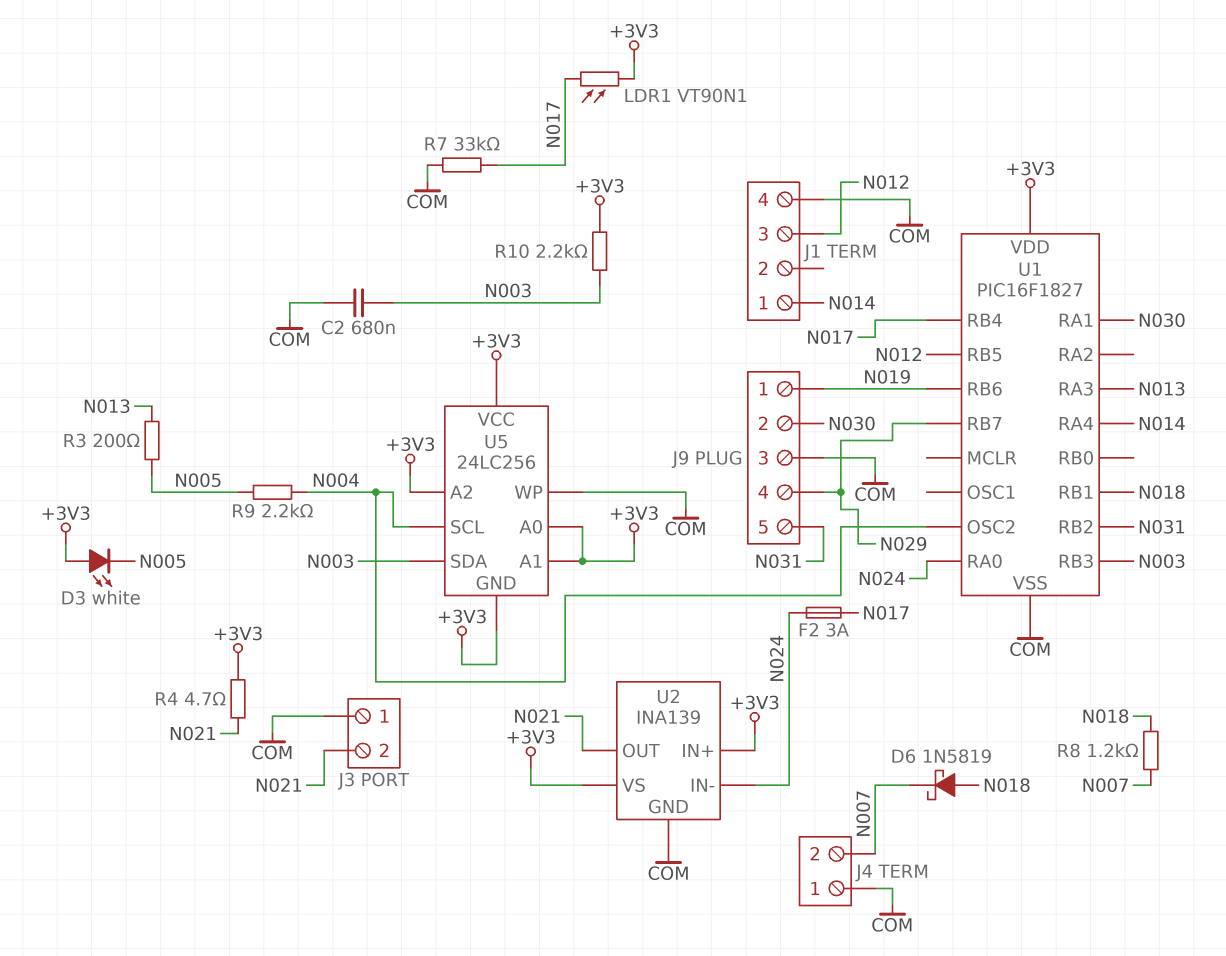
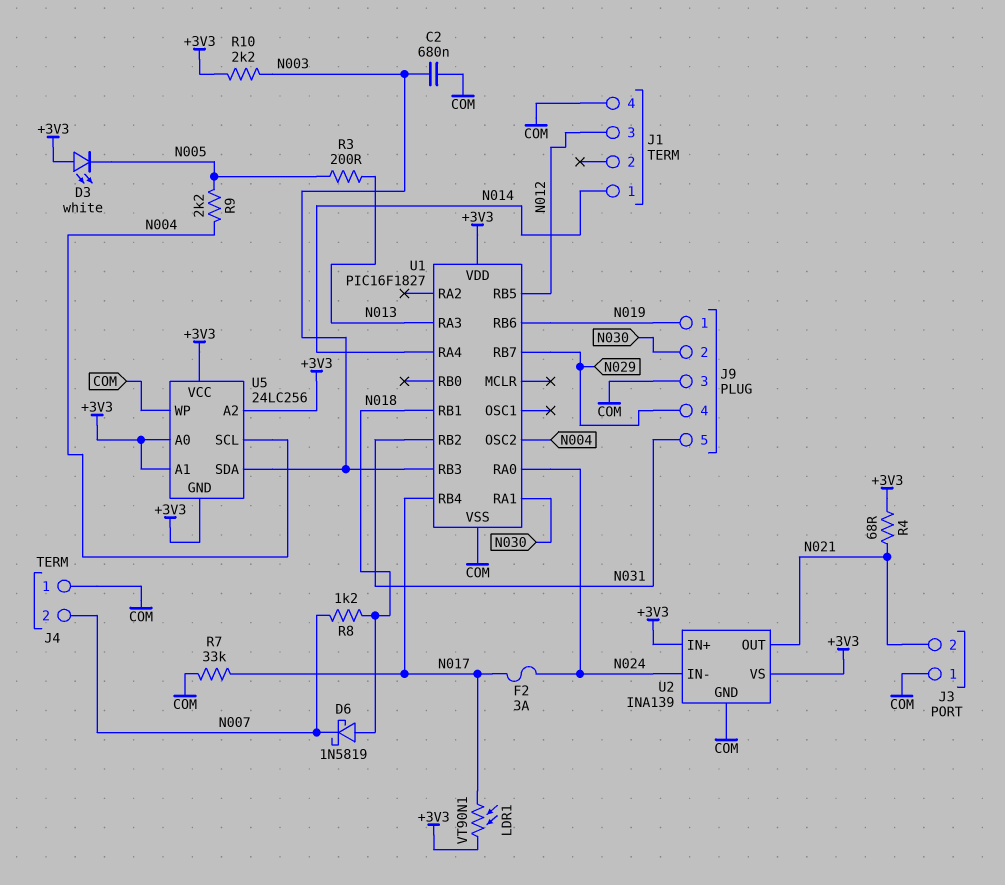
R4: 4.7 (+3V3, N021) -> 68 (+3V3, N021)

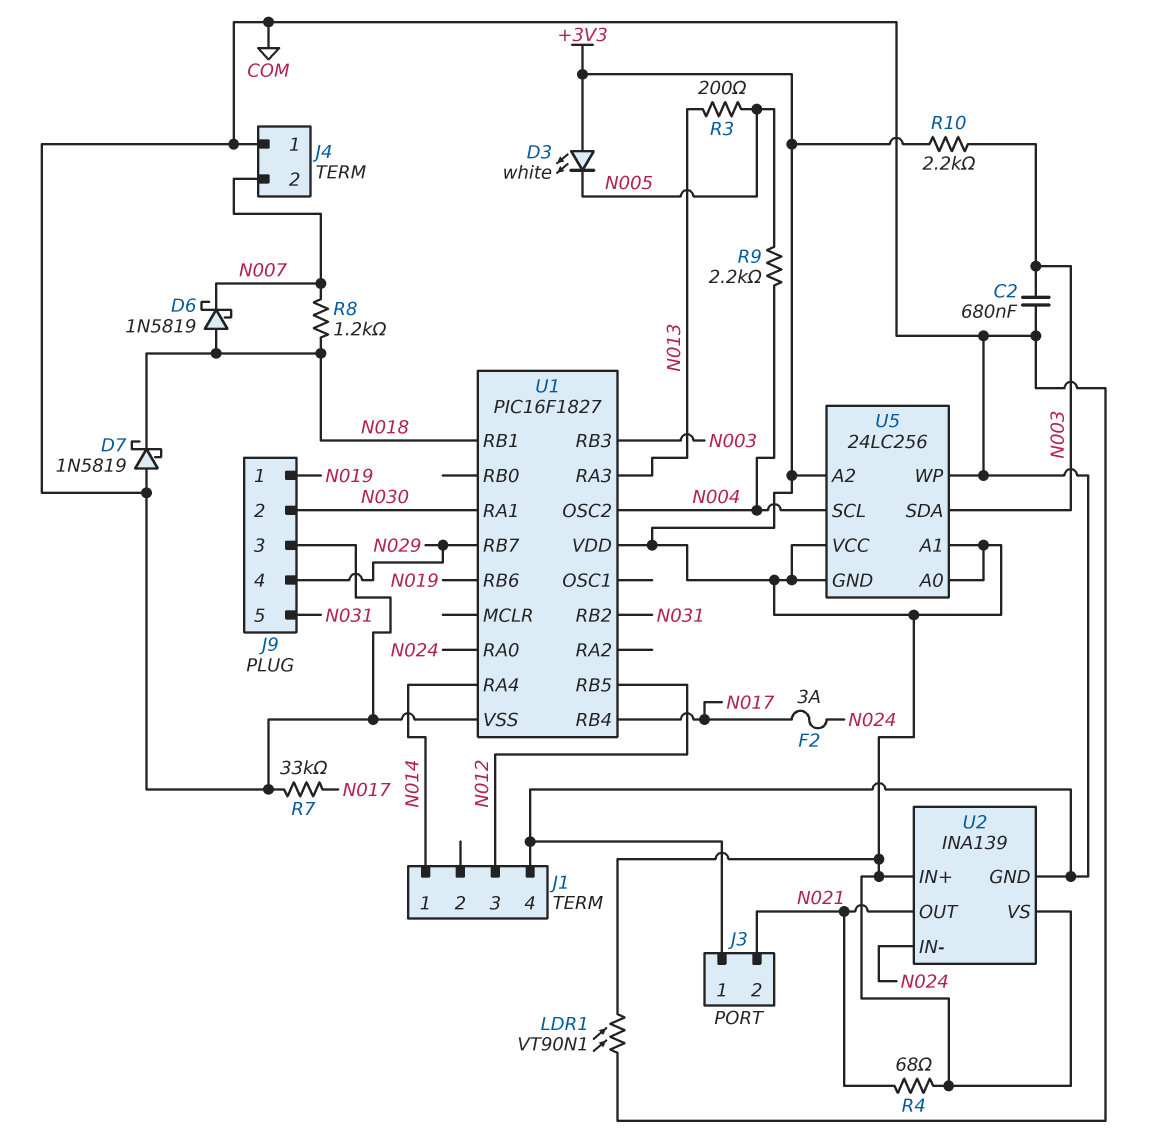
D7: none -> schottky 1N5819 (A COM, K N018)
LDR1: VT90N1 (+3V3, N017) -> VT90N1 (+3V3, COM)

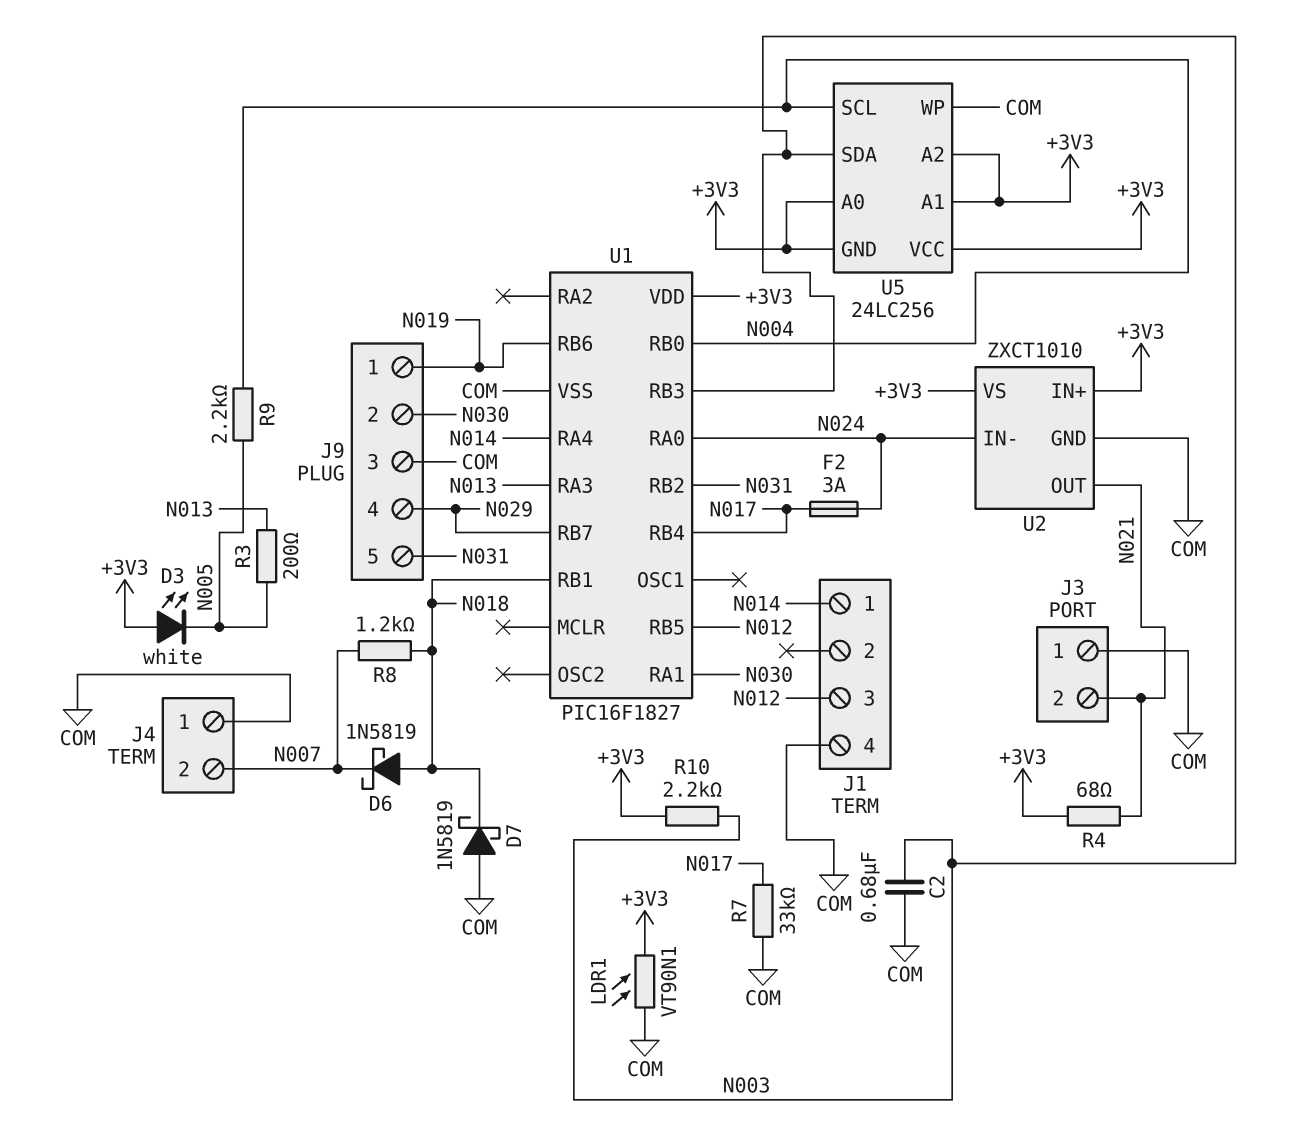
U1 pin OSC2: N004 -> none
U1 pin RB0: none -> N004
U2: INA139 -> ZXCT1010

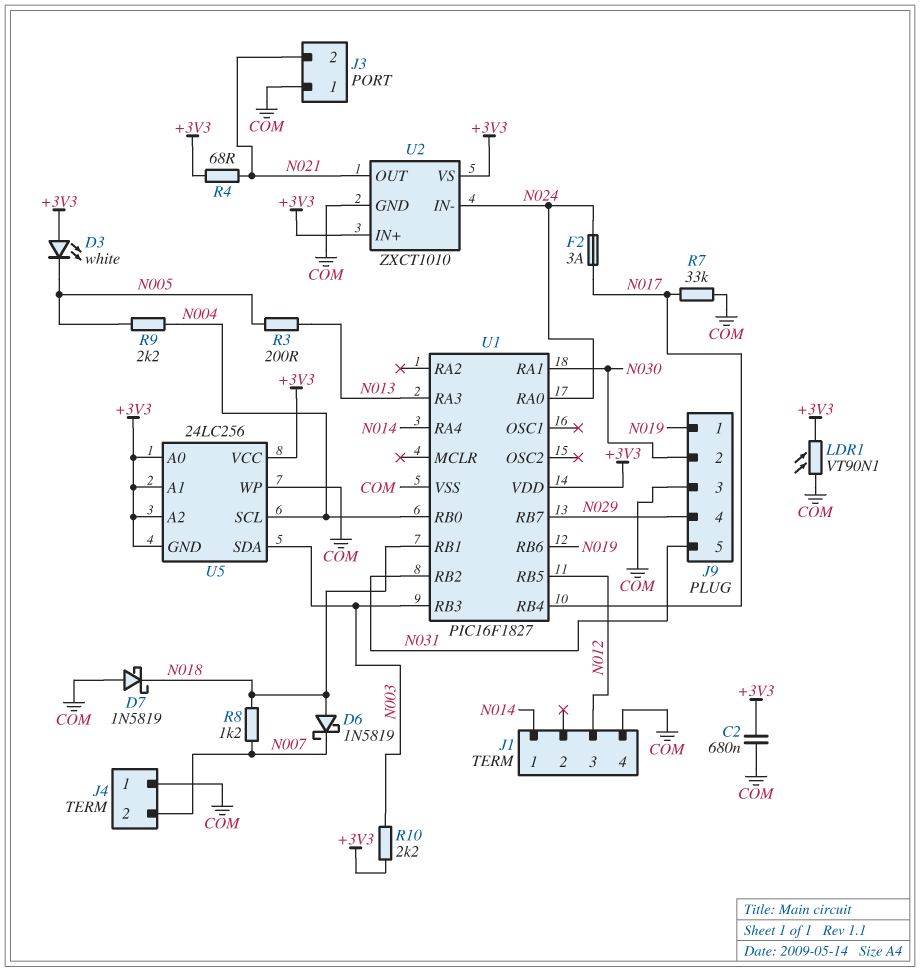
C2: 680nF (COM, N003) -> 680nF (+3V3, COM)

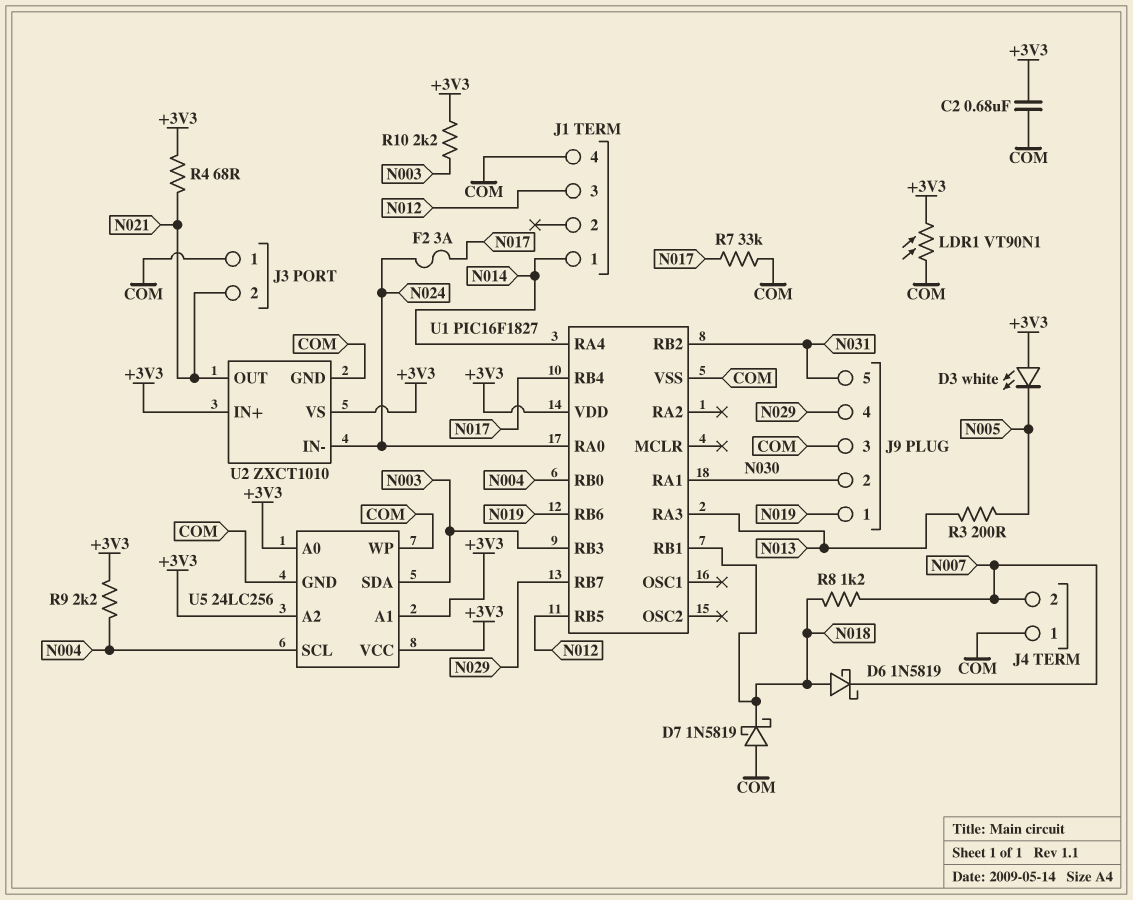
R9: 2.2k (N004, N005) -> 2.2k (+3V3, N004)
U5 pin GND: +3V3 -> COM

